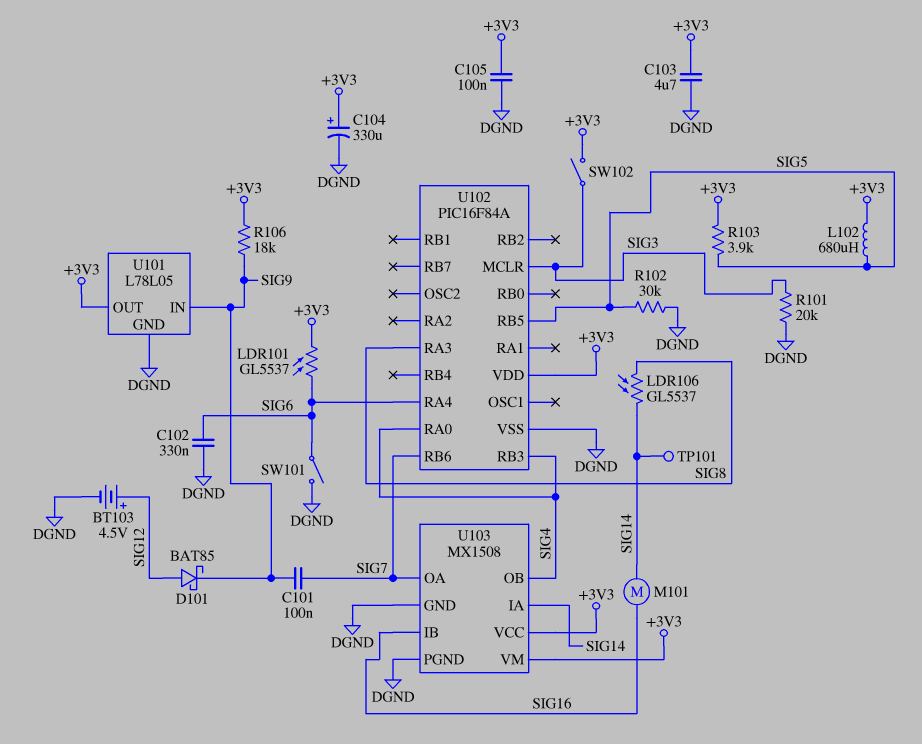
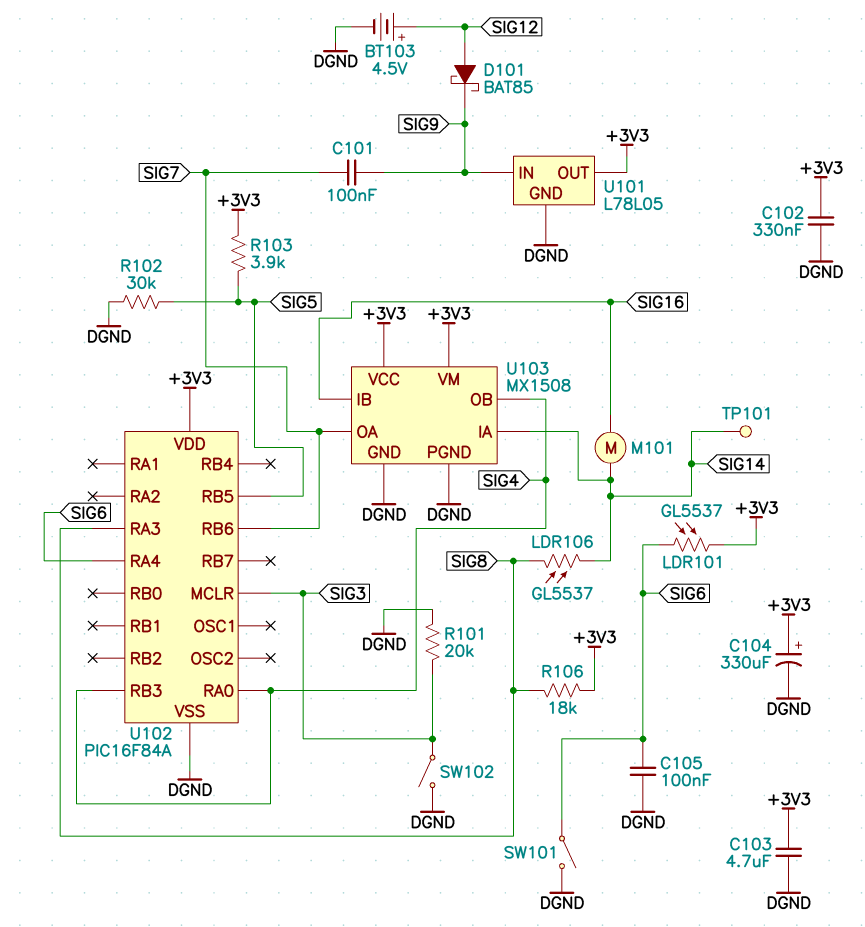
C102: 330nF (DGND, SIG6) -> 330nF (+3V3, DGND)
C105: 100nF (+3V3, DGND) -> 100nF (DGND, SIG6)
L102: 680uH (+3V3, SIG5) -> none
R106: 18k (+3V3, SIG9) -> 18k (+3V3, SIG8)
SW102: switch (+3V3, SIG3) -> switch (DGND, SIG3)

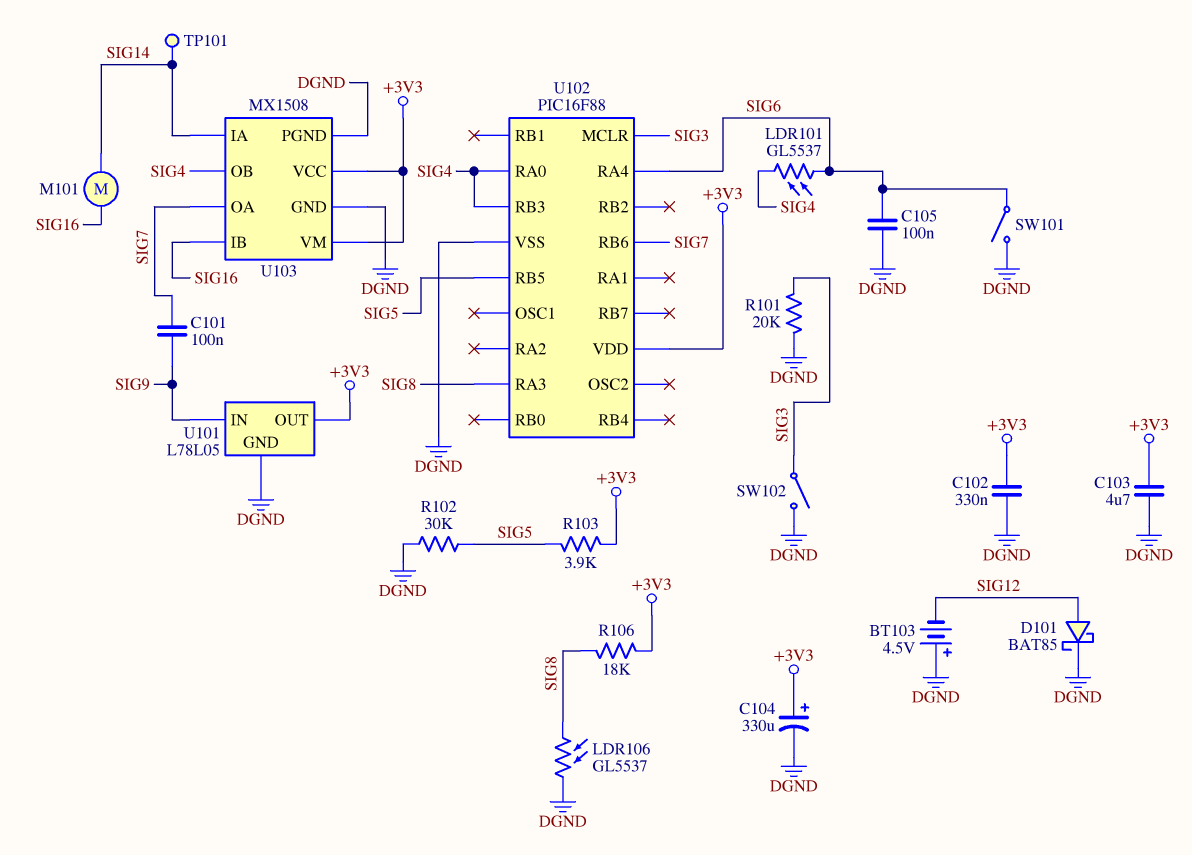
BT103: 4.5V (plus SIG12, minus DGND) -> 4.5V (plus DGND, minus SIG12)
D101: schottky BAT85 (A SIG12, K SIG9) -> schottky BAT85 (A SIG12, K DGND)
LDR101: GL5537 (+3V3, SIG6) -> GL5537 (SIG4, SIG6)
LDR106: GL5537 (SIG8, SIG14) -> GL5537 (DGND, SIG8)
U102: PIC16F84A -> PIC16F88

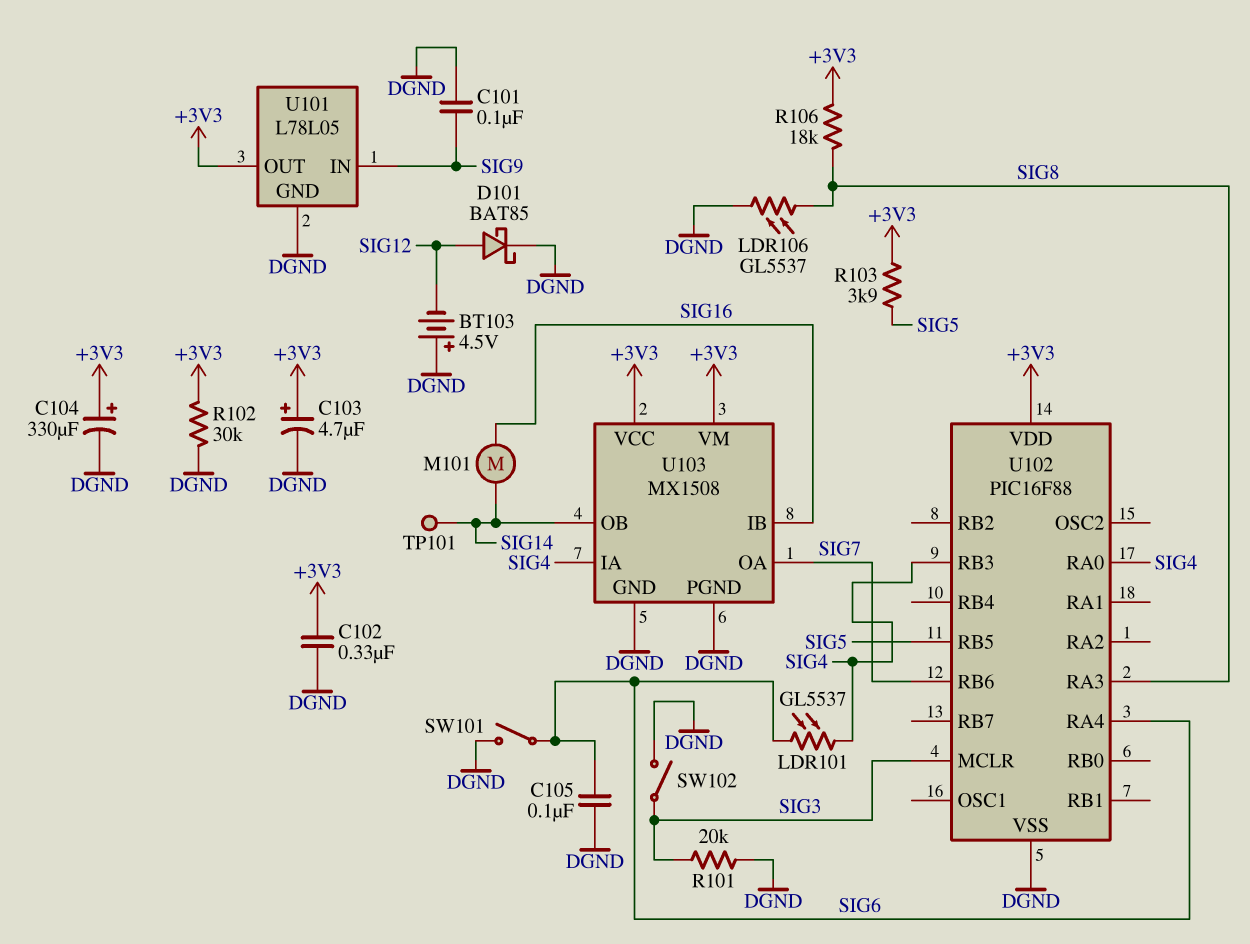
C101: 100nF (SIG7, SIG9) -> 100nF (DGND, SIG9)
C103: 4.7uF (+3V3, DGND) -> 4.7uF (plus +3V3, minus DGND)
R102: 30k (DGND, SIG5) -> 30k (+3V3, DGND)
U103 pin IA: SIG14 -> SIG4
U103 pin OB: SIG4 -> SIG14

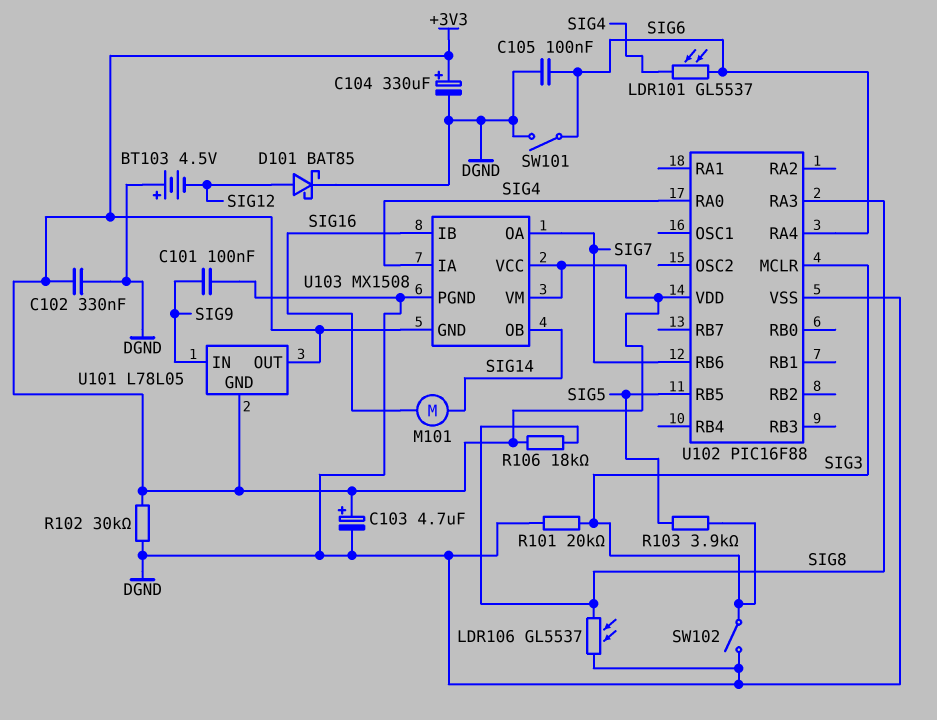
R103: 3.9k (+3V3, SIG5) -> 3.9k (SIG3, SIG5)
TP101: test point (SIG14) -> none
U101 pin GND: DGND -> +3V3
U102 pin RB3: SIG4 -> none
U103 pin GND: DGND -> +3V3

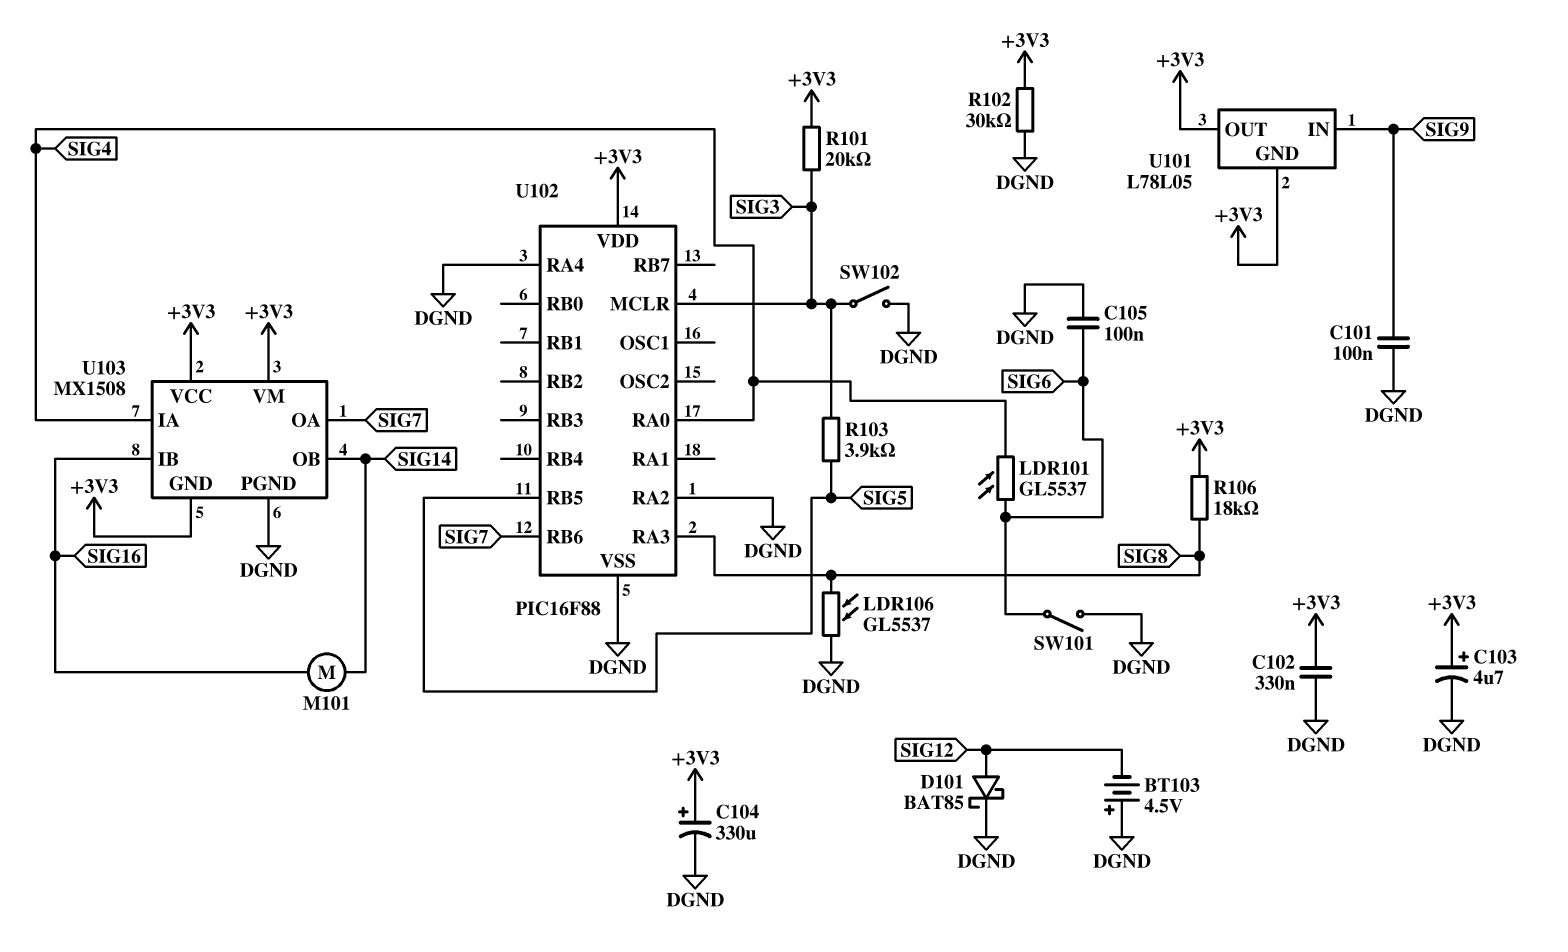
R101: 20k (DGND, SIG3) -> 20k (+3V3, SIG3)
U102 pin RA2: none -> DGND
U102 pin RA4: SIG6 -> DGND

